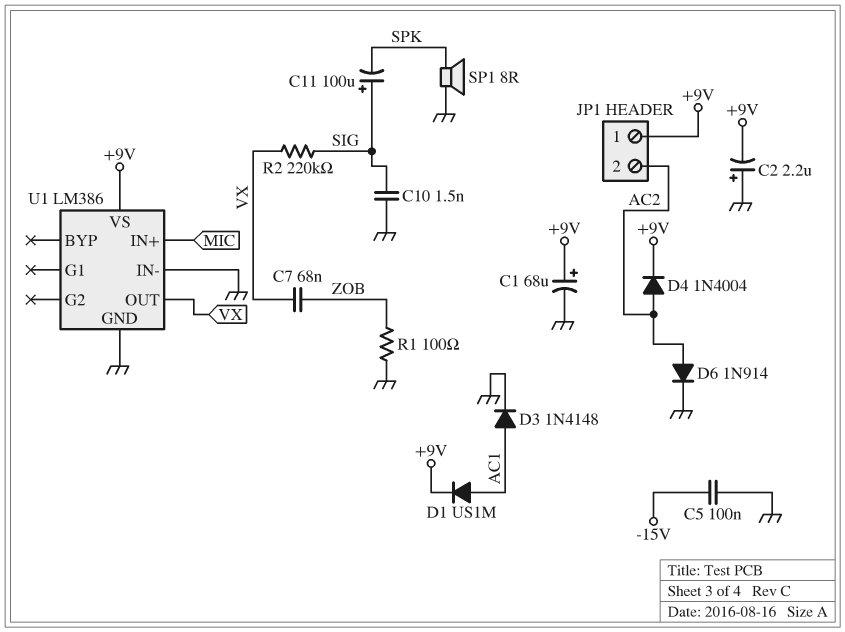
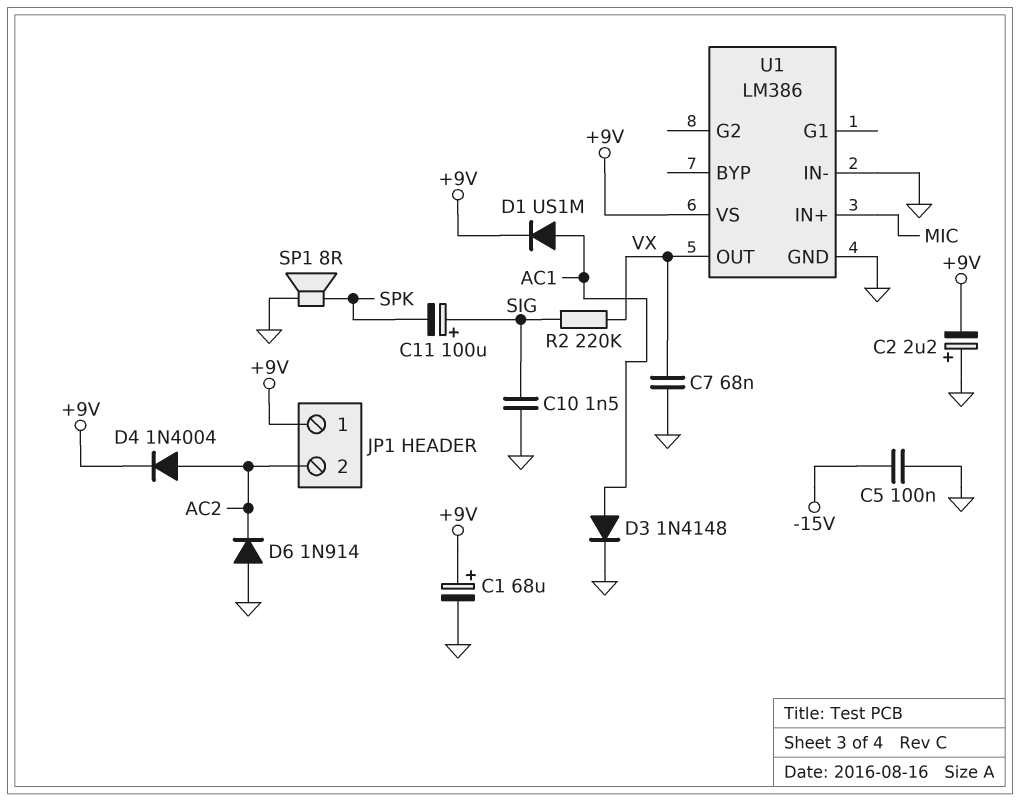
C7: 68nF (VX, ZOB) -> 68nF (GND, VX)
D6: diode 1N914 (A AC2, K GND) -> diode 1N914 (A GND, K AC2)
R1: 100 (GND, ZOB) -> none

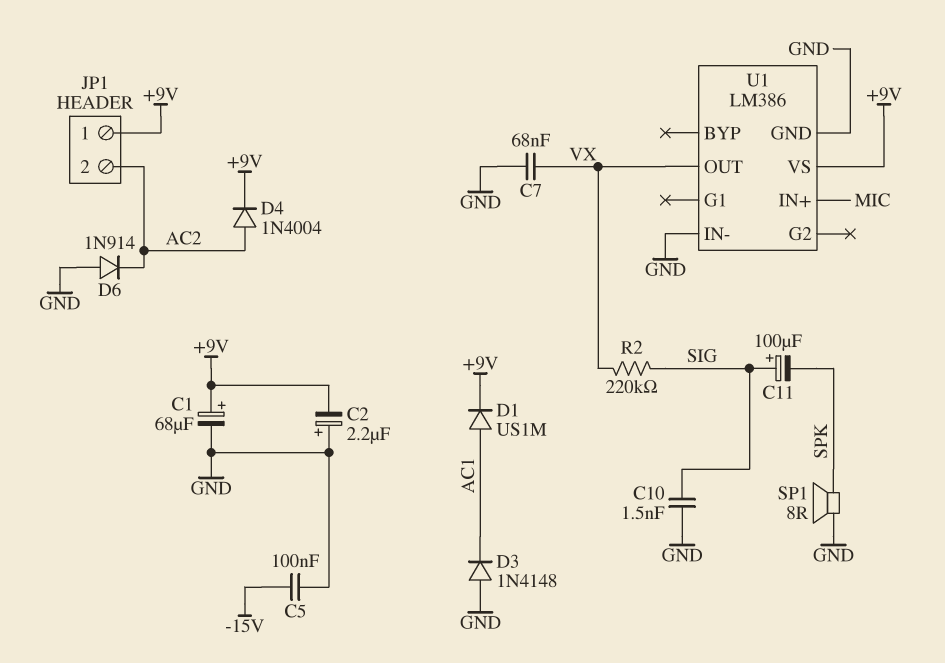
D3: diode 1N4148 (A AC1, K GND) -> diode 1N4148 (A GND, K AC1)

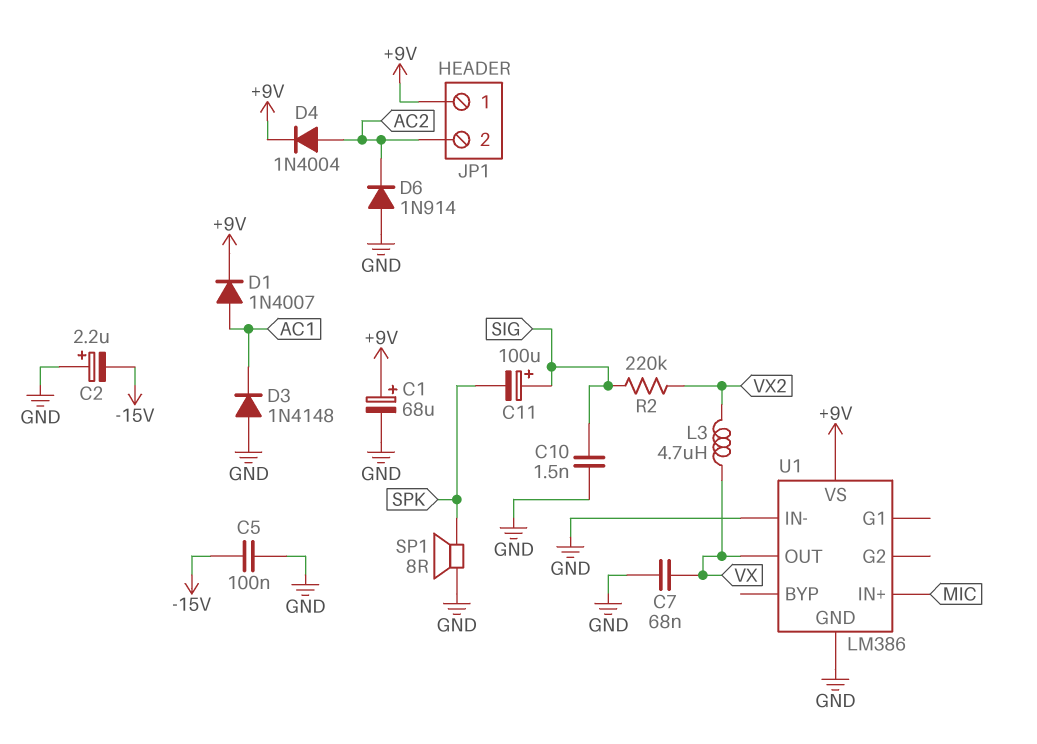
C2: 2.2uF (plus GND, minus +9V) -> 2.2uF (plus GND, minus -15V)
D1: diode US1M (A AC1, K +9V) -> diode 1N4007 (A AC1, K +9V)
L3: none -> 4.7uH (VX, VX2)
R2: 220k (SIG, VX) -> 220k (SIG, VX2)

